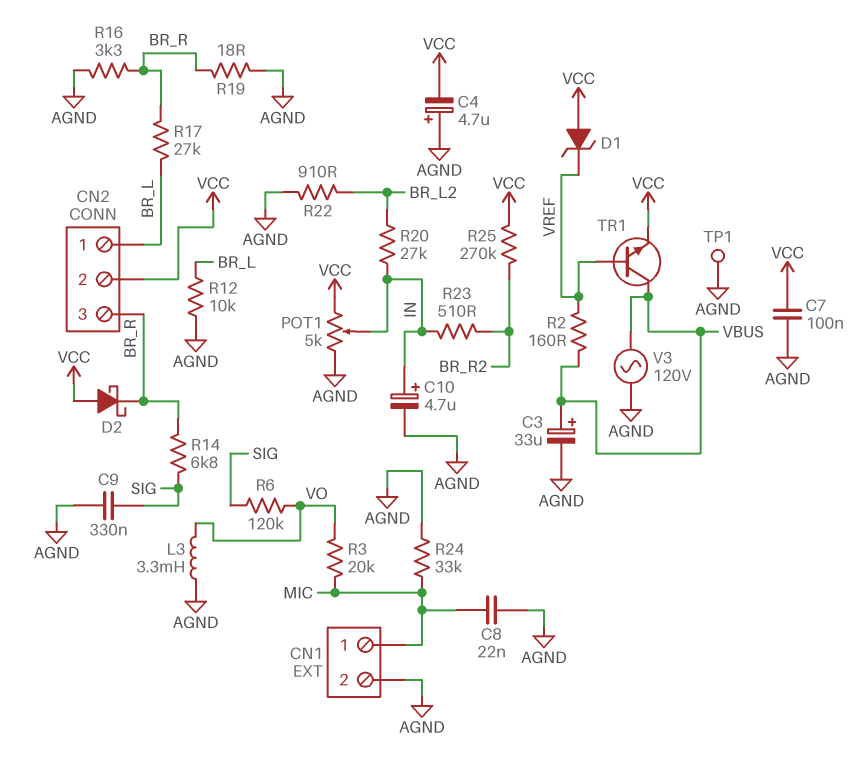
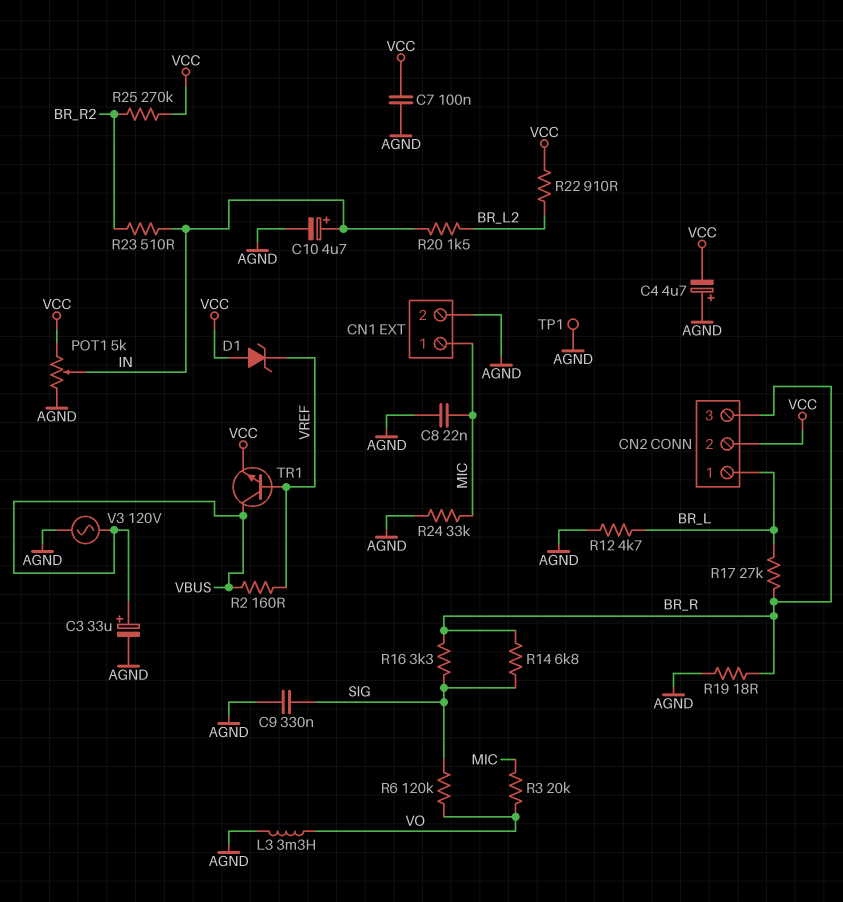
D2: schottky (A VCC, K BR_R) -> none
R12: 10k (AGND, BR_L) -> 4.7k (AGND, BR_L)
R16: 3.3k (AGND, BR_R) -> 3.3k (BR_R, SIG)
R20: 27k (BR_L2, IN) -> 1.5k (BR_L2, IN)
R22: 910 (AGND, BR_L2) -> 910 (BR_L2, VCC)

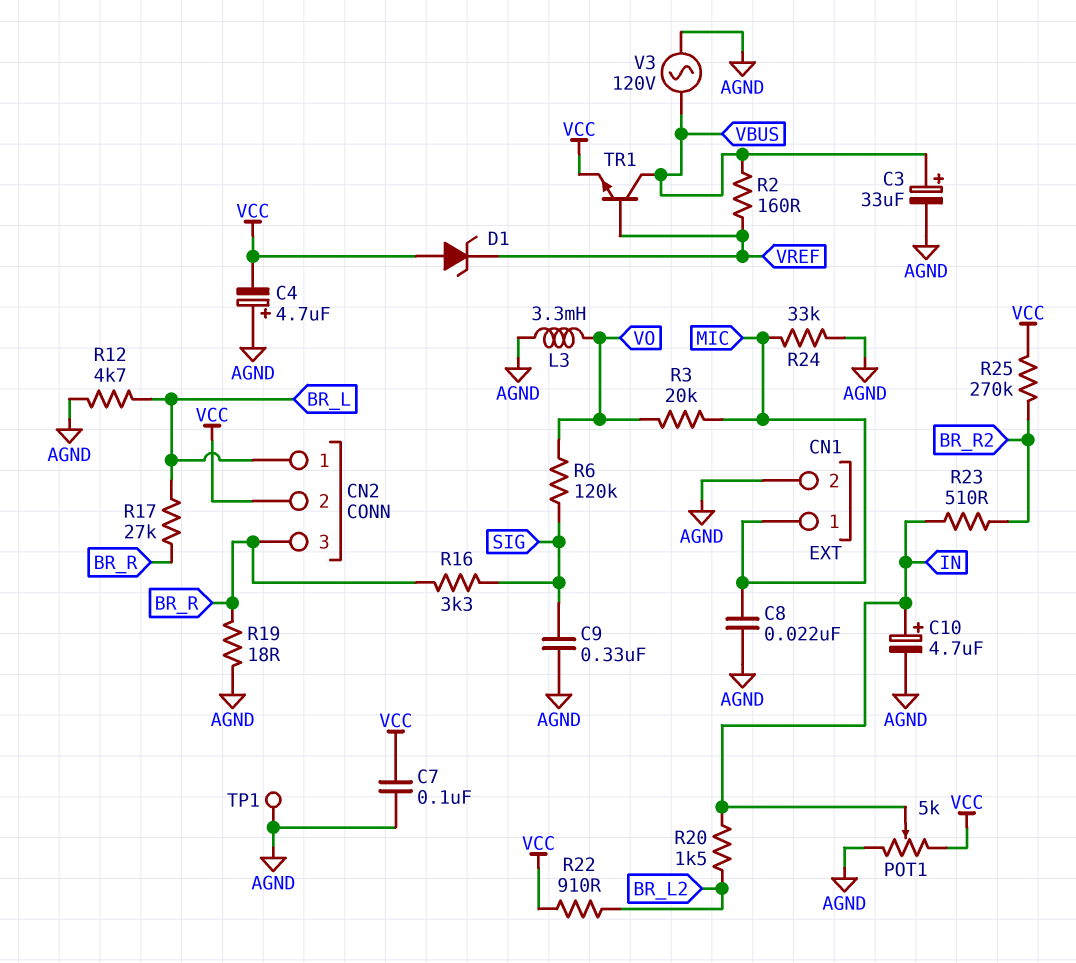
R14: 6.8k (BR_R, SIG) -> none

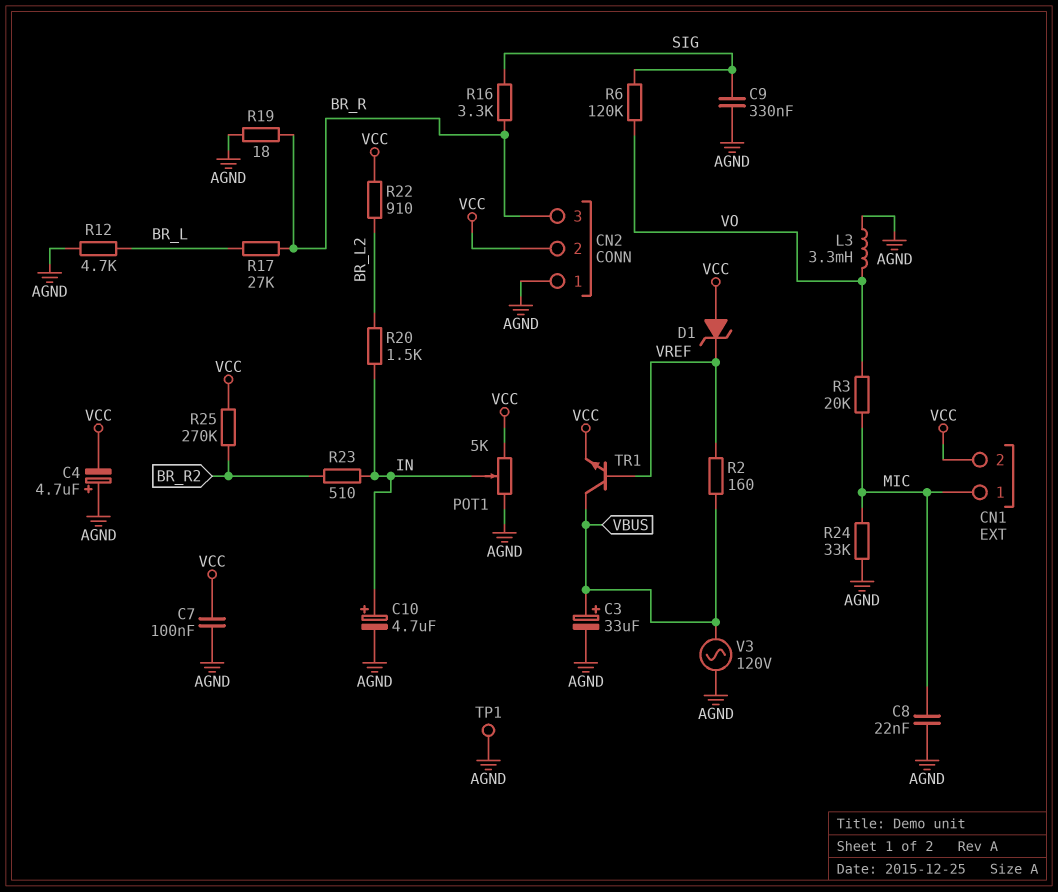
CN1 pin 2: AGND -> VCC
CN2 pin 1: BR_L -> AGND

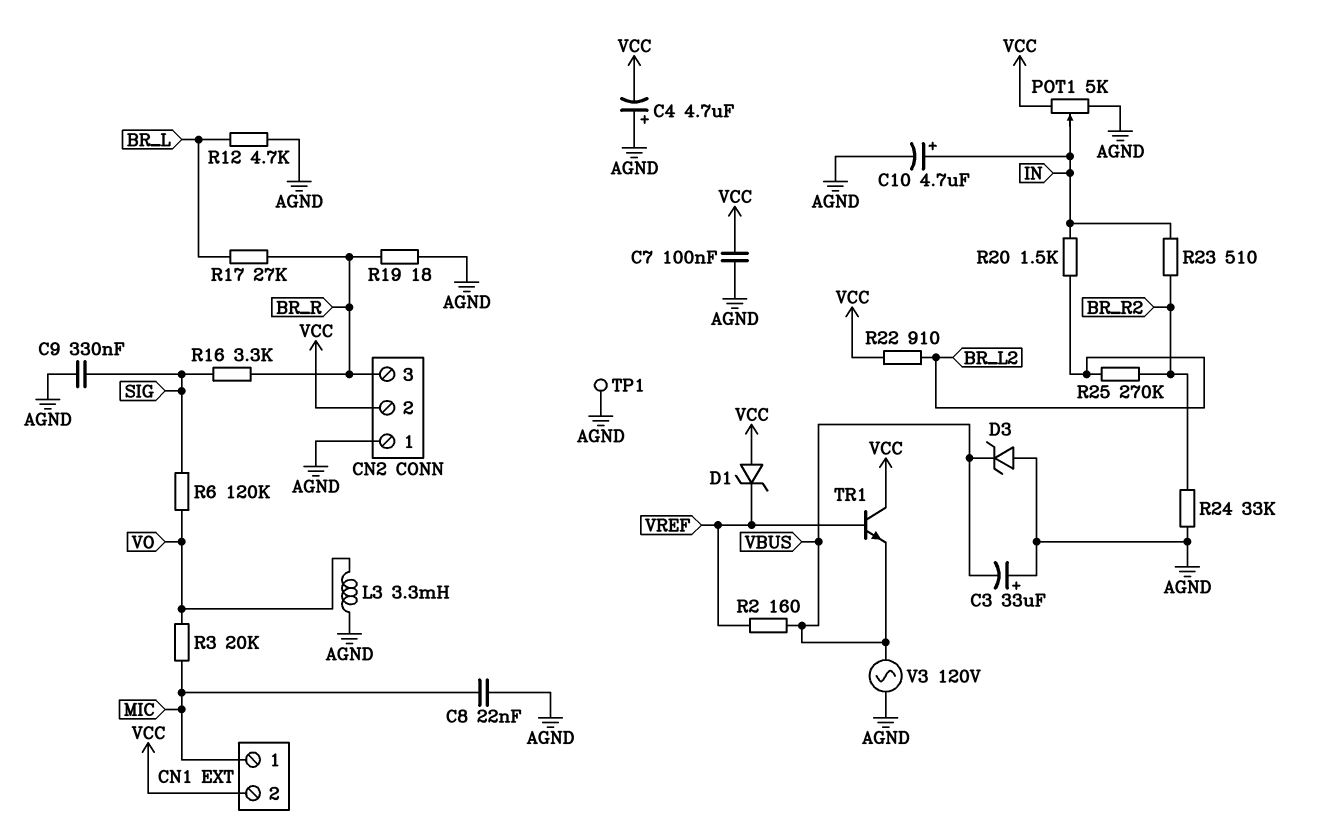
C3: 33uF (plus VBUS, minus AGND) -> 33uF (plus AGND, minus VBUS)
D3: none -> zener (A AGND, K VBUS)
R24: 33k (AGND, MIC) -> 33k (AGND, BR_R2)
R25: 270k (BR_R2, VCC) -> 270k (BR_L2, BR_R2)
TR1: NPN (B VREF, C VBUS, E VCC) -> NPN (B VREF, C VCC, E VBUS)

